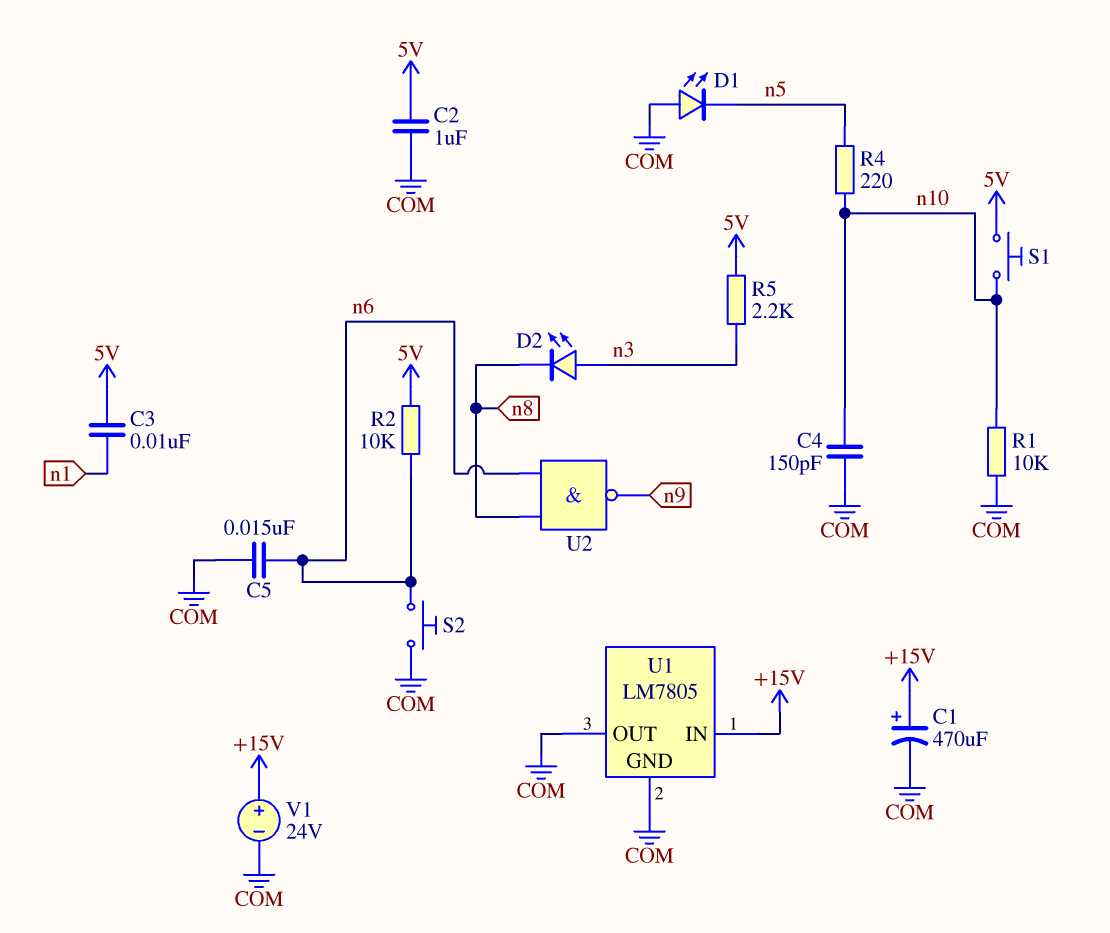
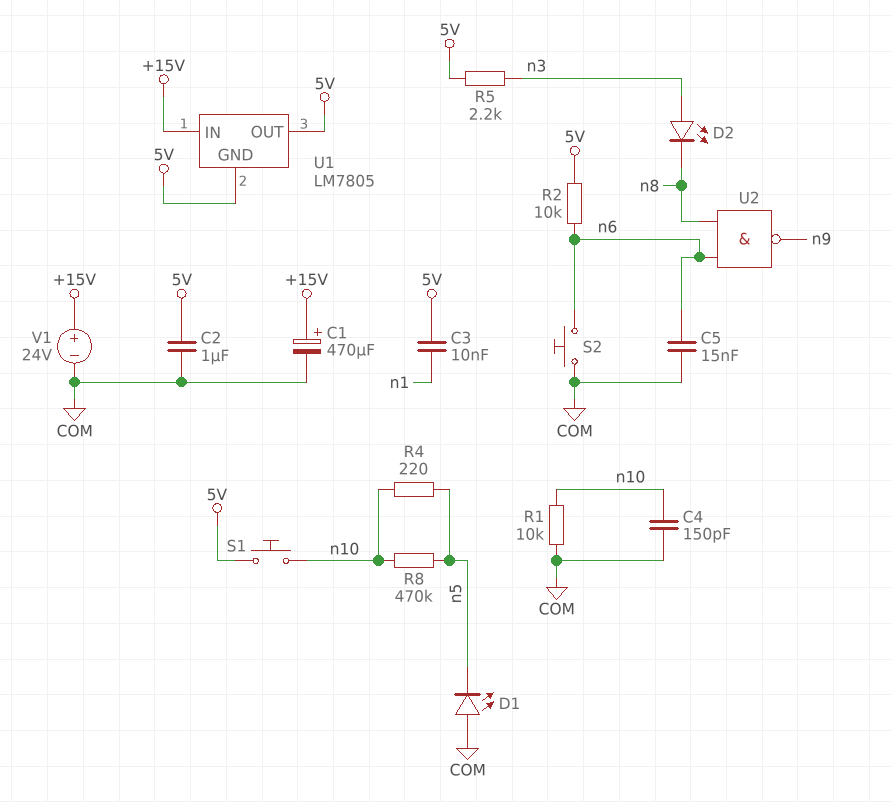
R8: none -> 470k (n5, n10)
U1 pin GND: COM -> 5V
U1 pin OUT: COM -> 5V

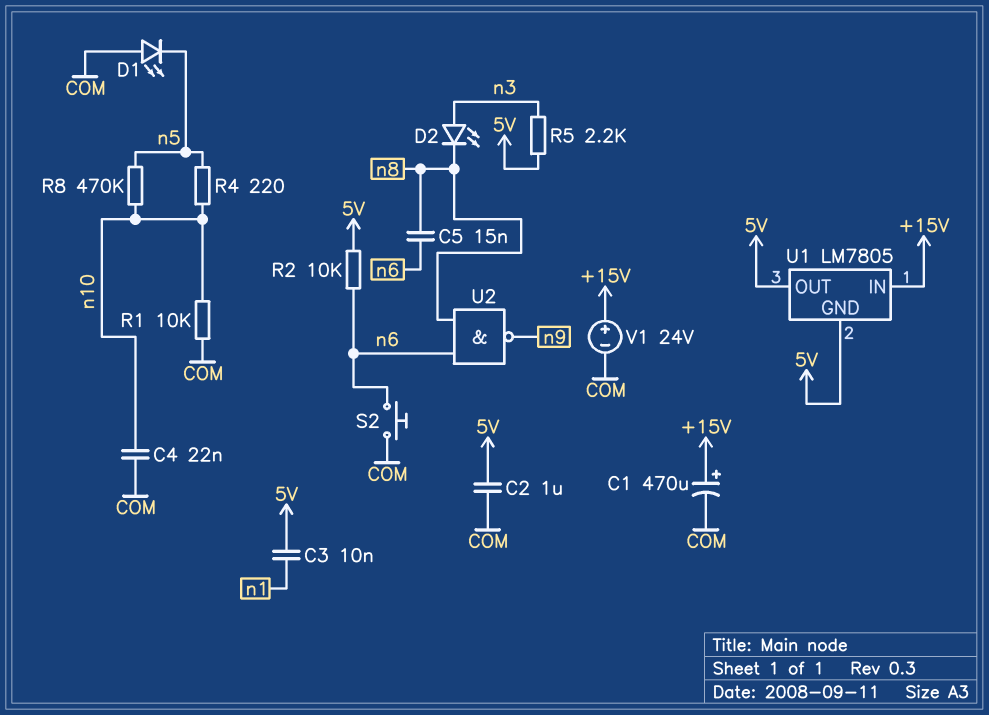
C4: 150pF (COM, n10) -> 22nF (COM, n10)
C5: 15nF (COM, n6) -> 15nF (n6, n8)
S1: button (5V, n10) -> none

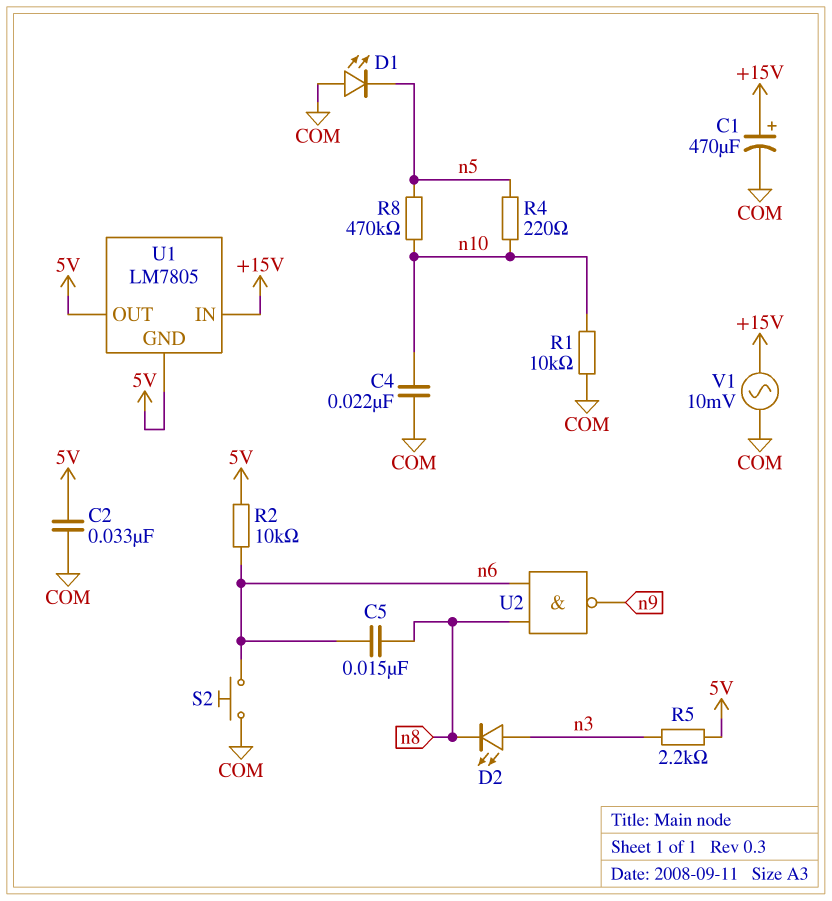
C2: 1uF (5V, COM) -> 33nF (5V, COM)
C3: 10nF (5V, n1) -> none
V1: 24V (plus +15V, minus COM) -> AC 10mV (+15V, COM)

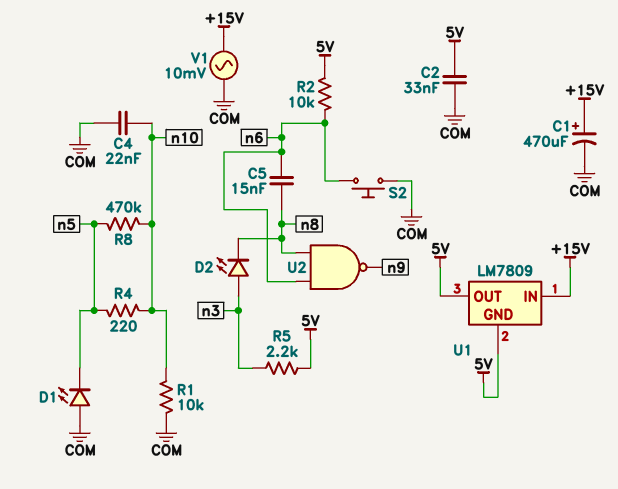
U1: LM7805 -> LM7809

